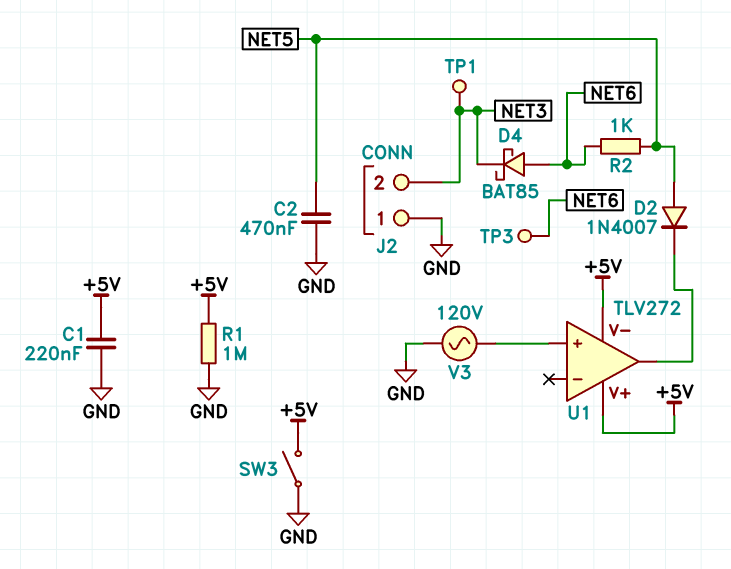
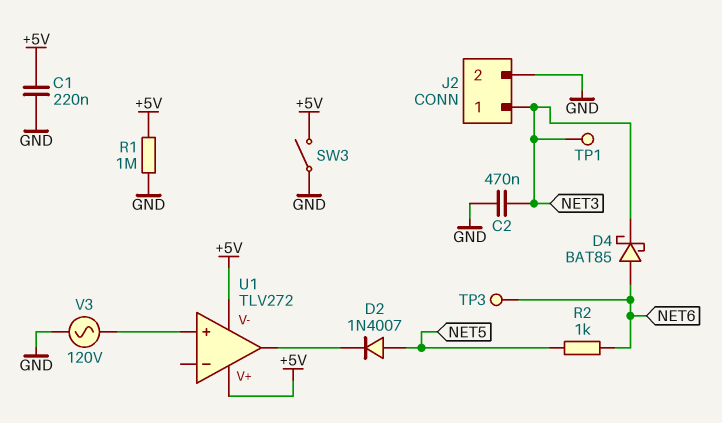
C2: 470nF (GND, NET5) -> 470nF (GND, NET3)
J2 pin 1: GND -> NET3
J2 pin 2: NET3 -> GND

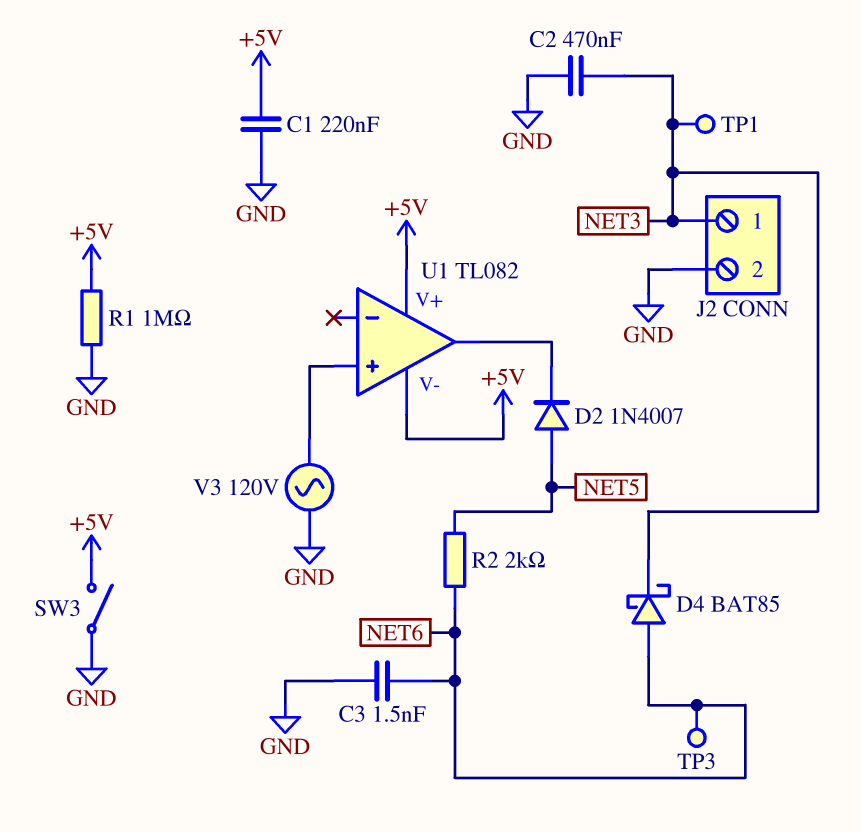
C3: none -> 1.5nF (GND, NET6)
R2: 1k (NET5, NET6) -> 2k (NET5, NET6)
U1: TLV272 -> TL082

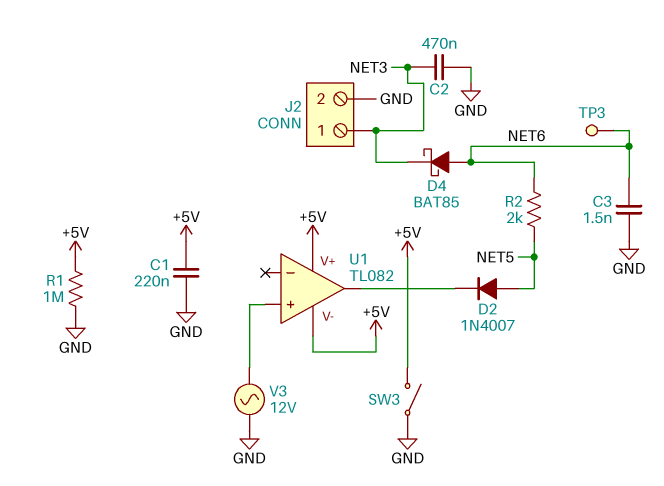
TP1: test point (NET3) -> none
V3: AC 120V (GND, U1/in+) -> AC 12V (GND, U1/in+)

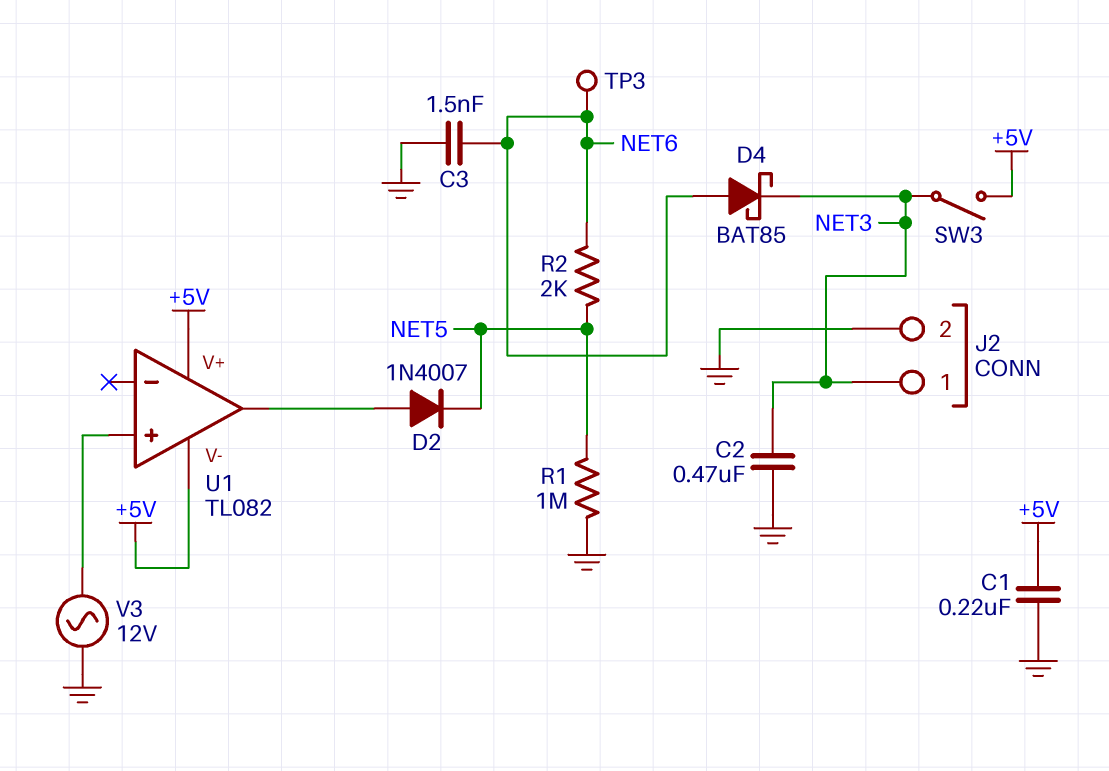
D2: diode 1N4007 (A NET5, K U1/out) -> diode 1N4007 (A U1/out, K NET5)
R1: 1M (+5V, GND) -> 1M (GND, NET5)
SW3: switch (+5V, GND) -> switch (+5V, NET3)

